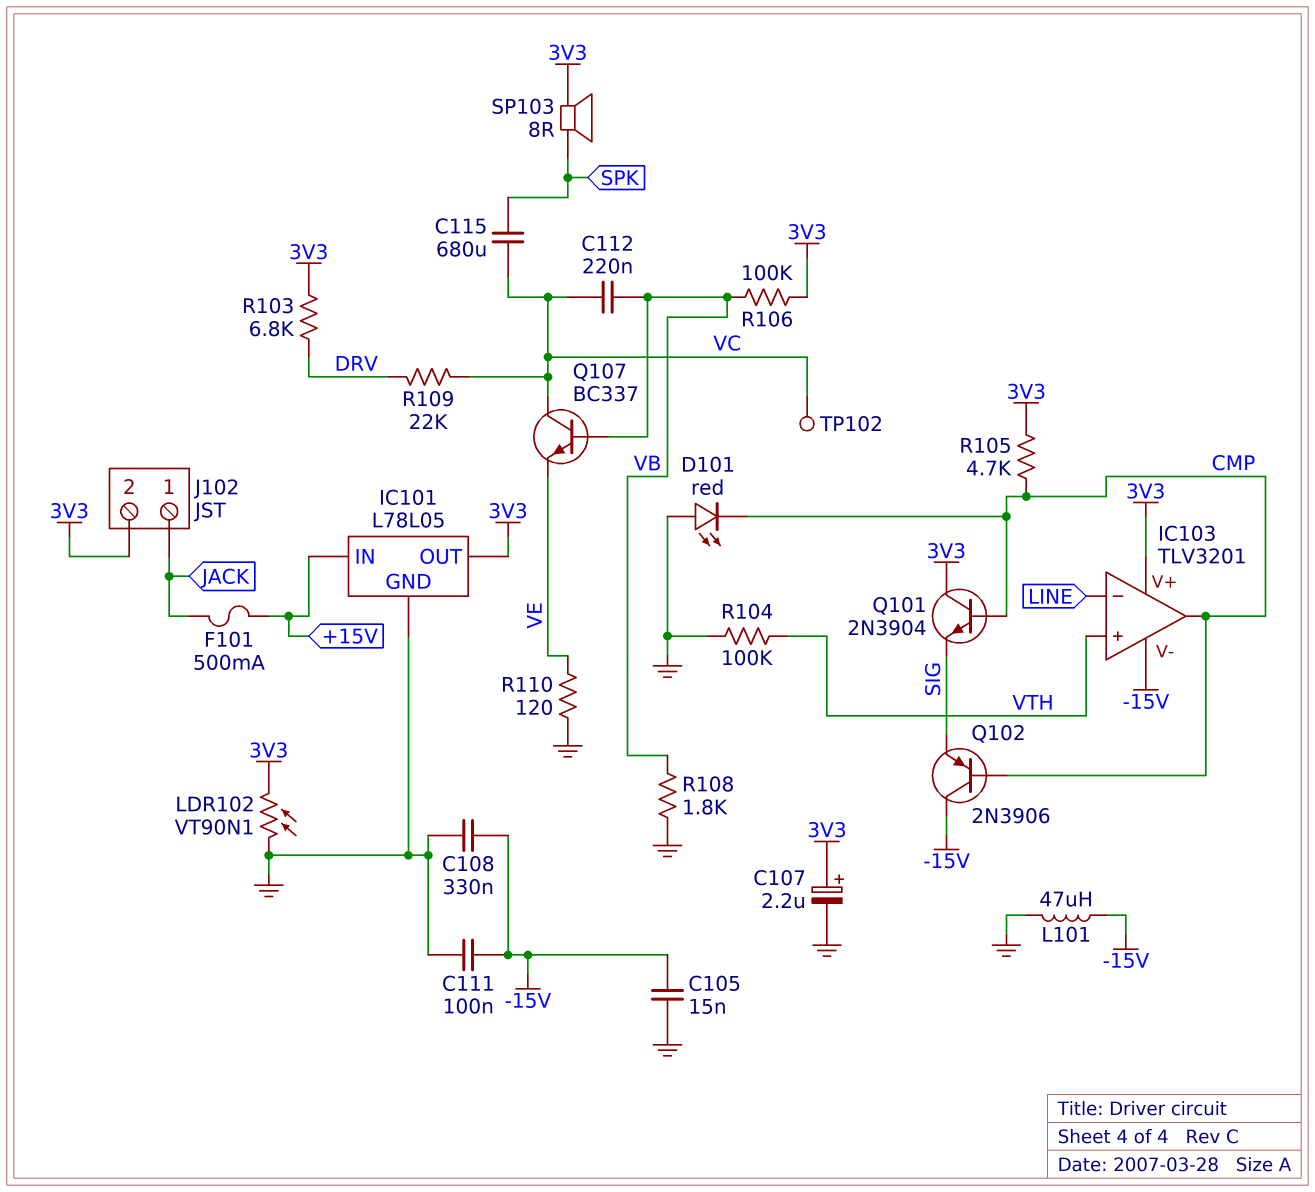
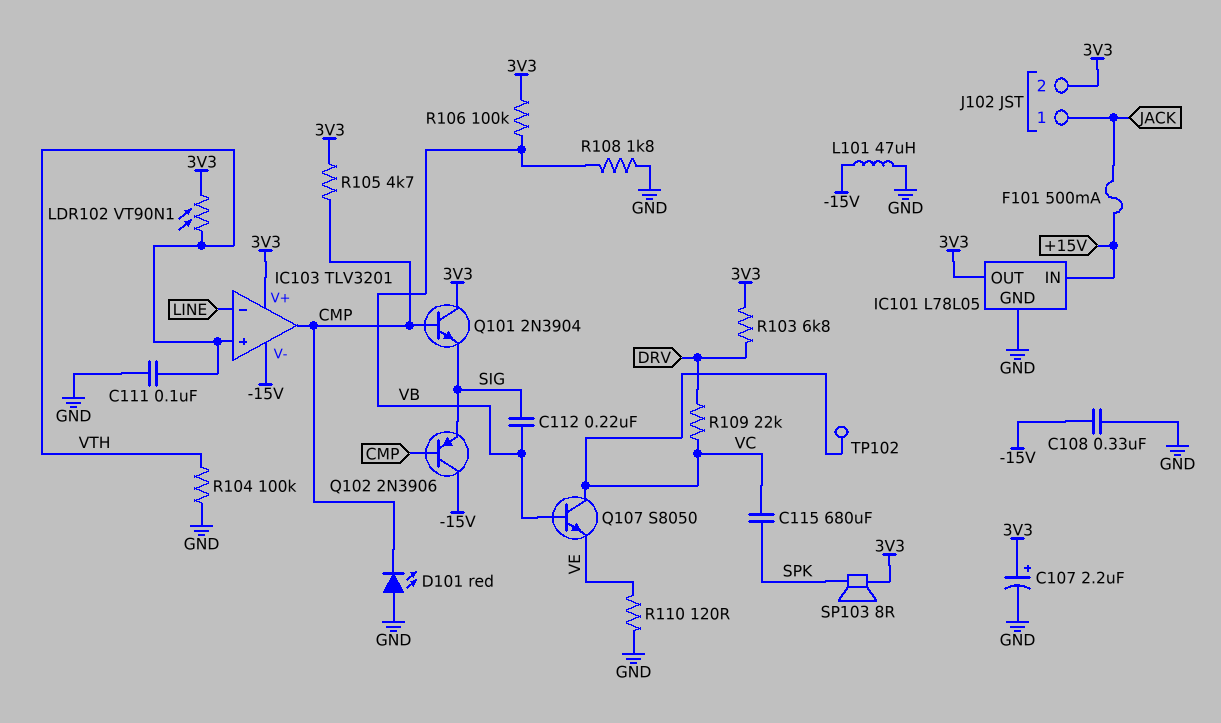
C105: 15nF (-15V, GND) -> none
C111: 100nF (-15V, GND) -> 100nF (GND, VTH)
C112: 220nF (VB, VC) -> 220nF (SIG, VB)
LDR102: VT90N1 (3V3, GND) -> VT90N1 (3V3, VTH)
Q107: NPN BC337 (B VB, C VC, E VE) -> NPN S8050 (B VB, C VC, E VE)

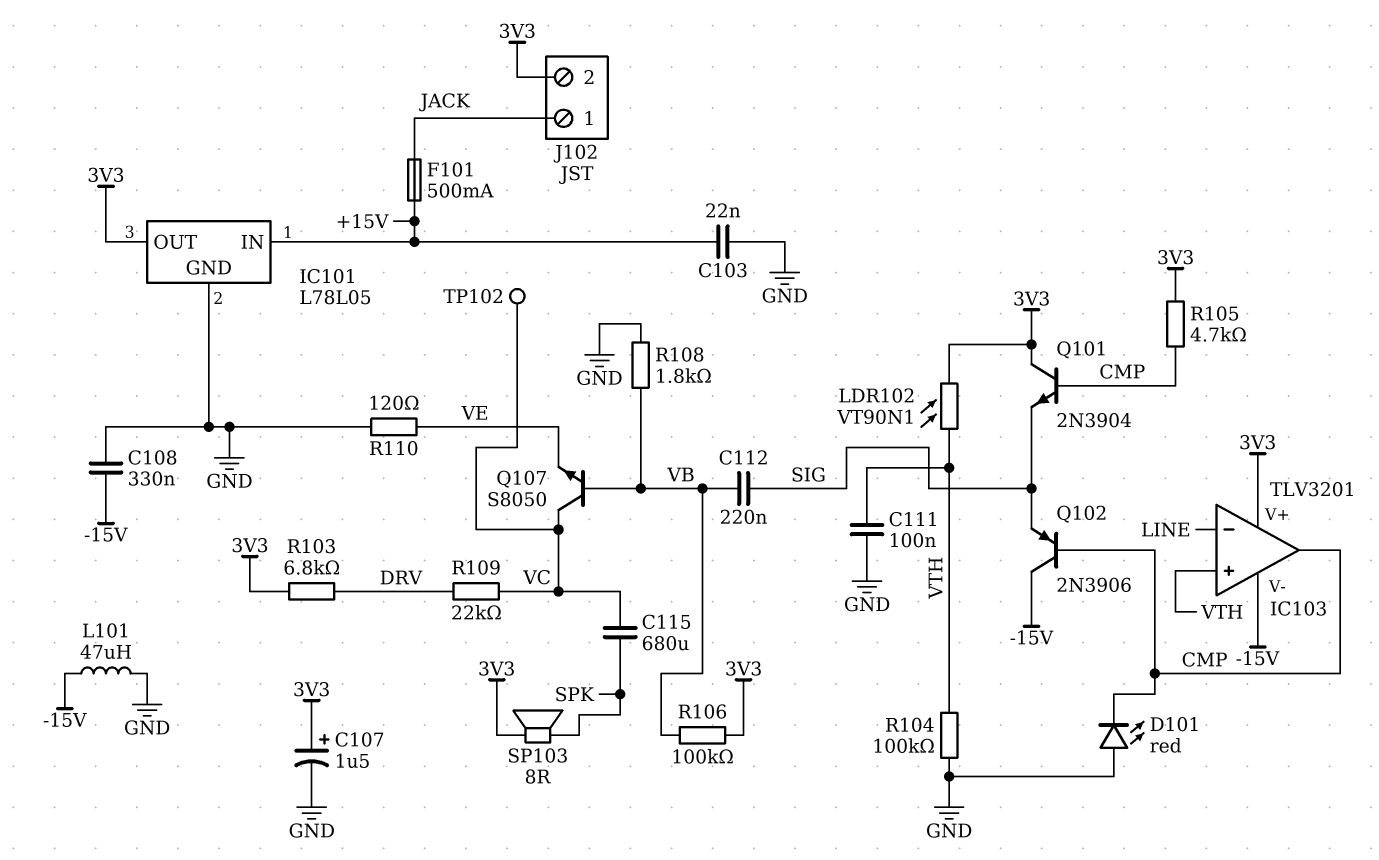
C103: none -> 22nF (+15V, GND)
C107: 2.2uF (plus 3V3, minus GND) -> 1.5uF (plus 3V3, minus GND)

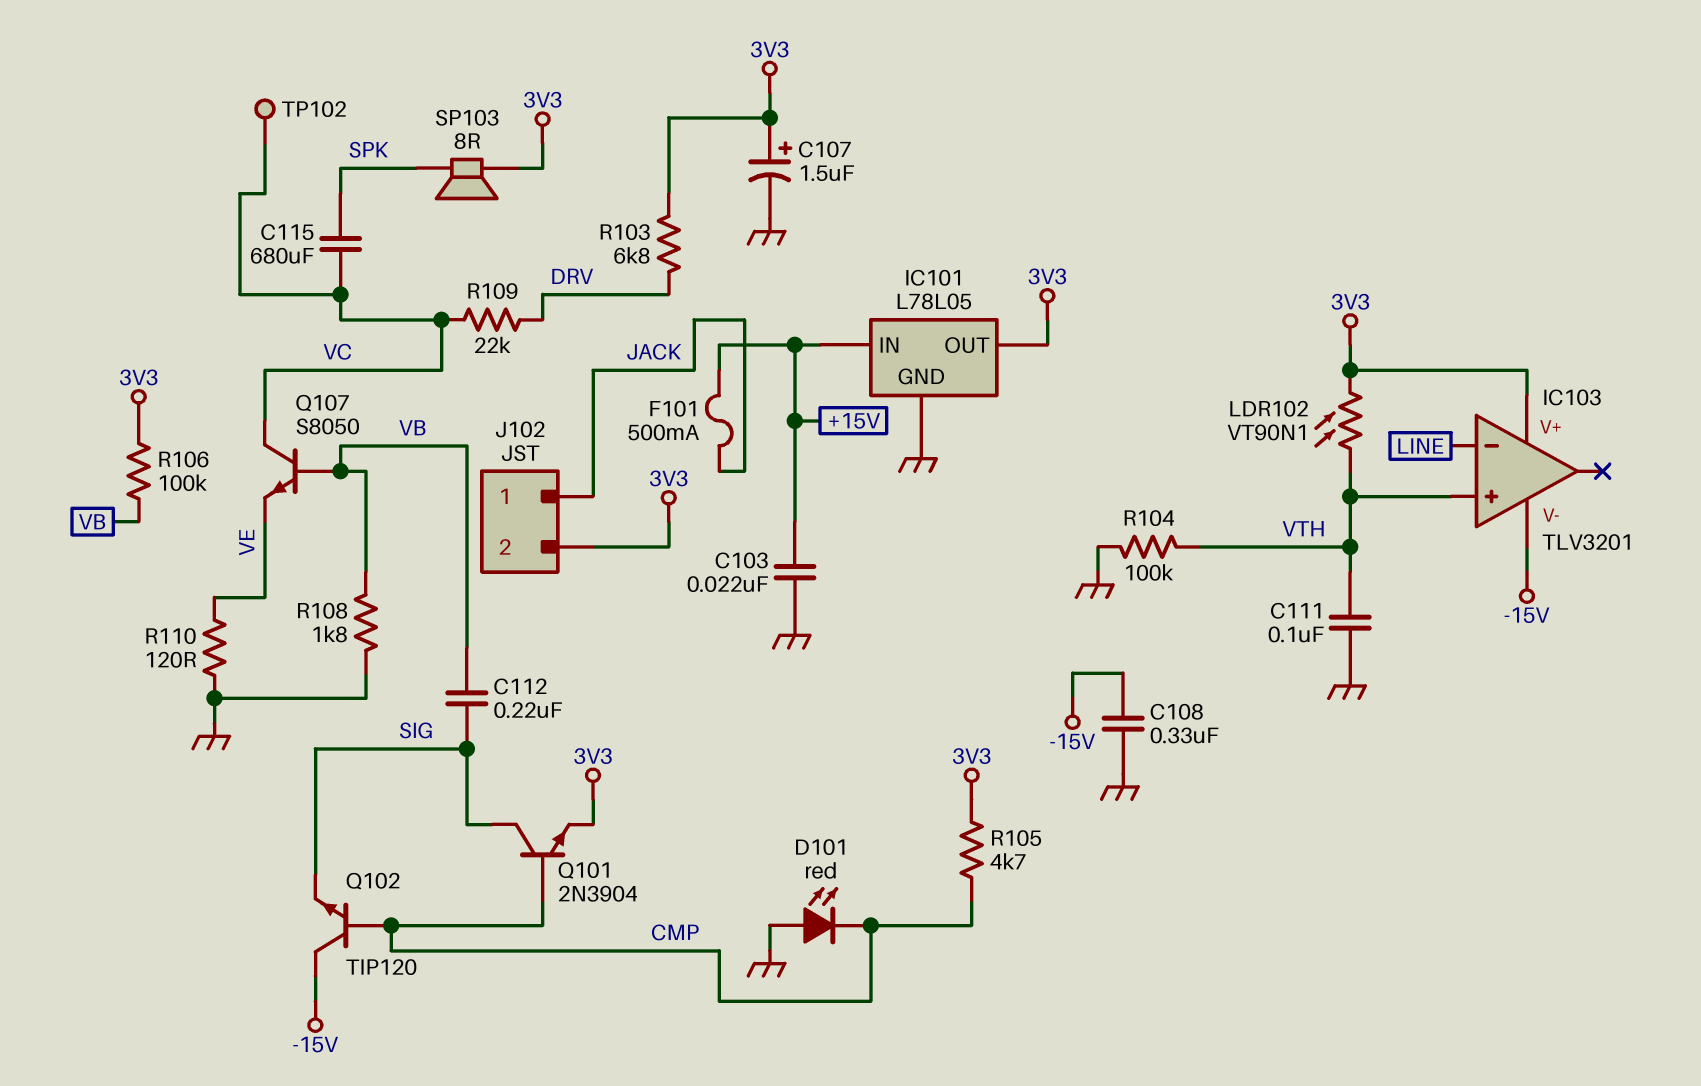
IC103 pin out: CMP -> none
L101: 47uH (-15V, GND) -> none
Q101: NPN 2N3904 (B CMP, C 3V3, E SIG) -> NPN 2N3904 (B CMP, C SIG, E 3V3)
Q102: PNP 2N3906 (B CMP, C -15V, E SIG) -> NPN TIP120 (B CMP, C -15V, E SIG)

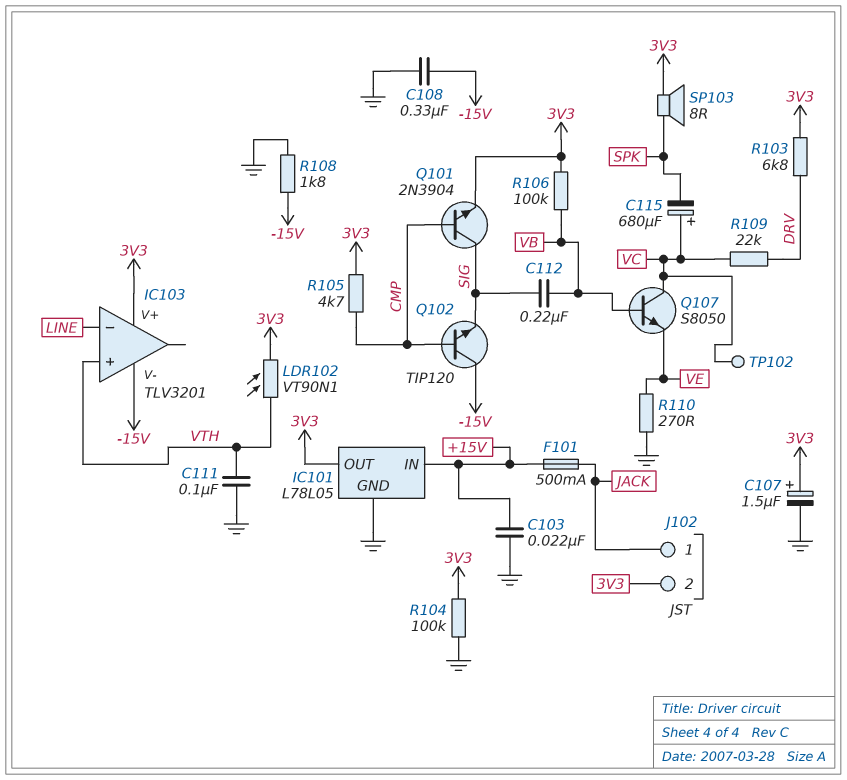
C115: 680uF (SPK, VC) -> 680uF (plus VC, minus SPK)
D101: LED red (A GND, K CMP) -> none
R104: 100k (GND, VTH) -> 100k (3V3, GND)
R108: 1.8k (GND, VB) -> 1.8k (-15V, GND)
R110: 120 (GND, VE) -> 270 (GND, VE)

